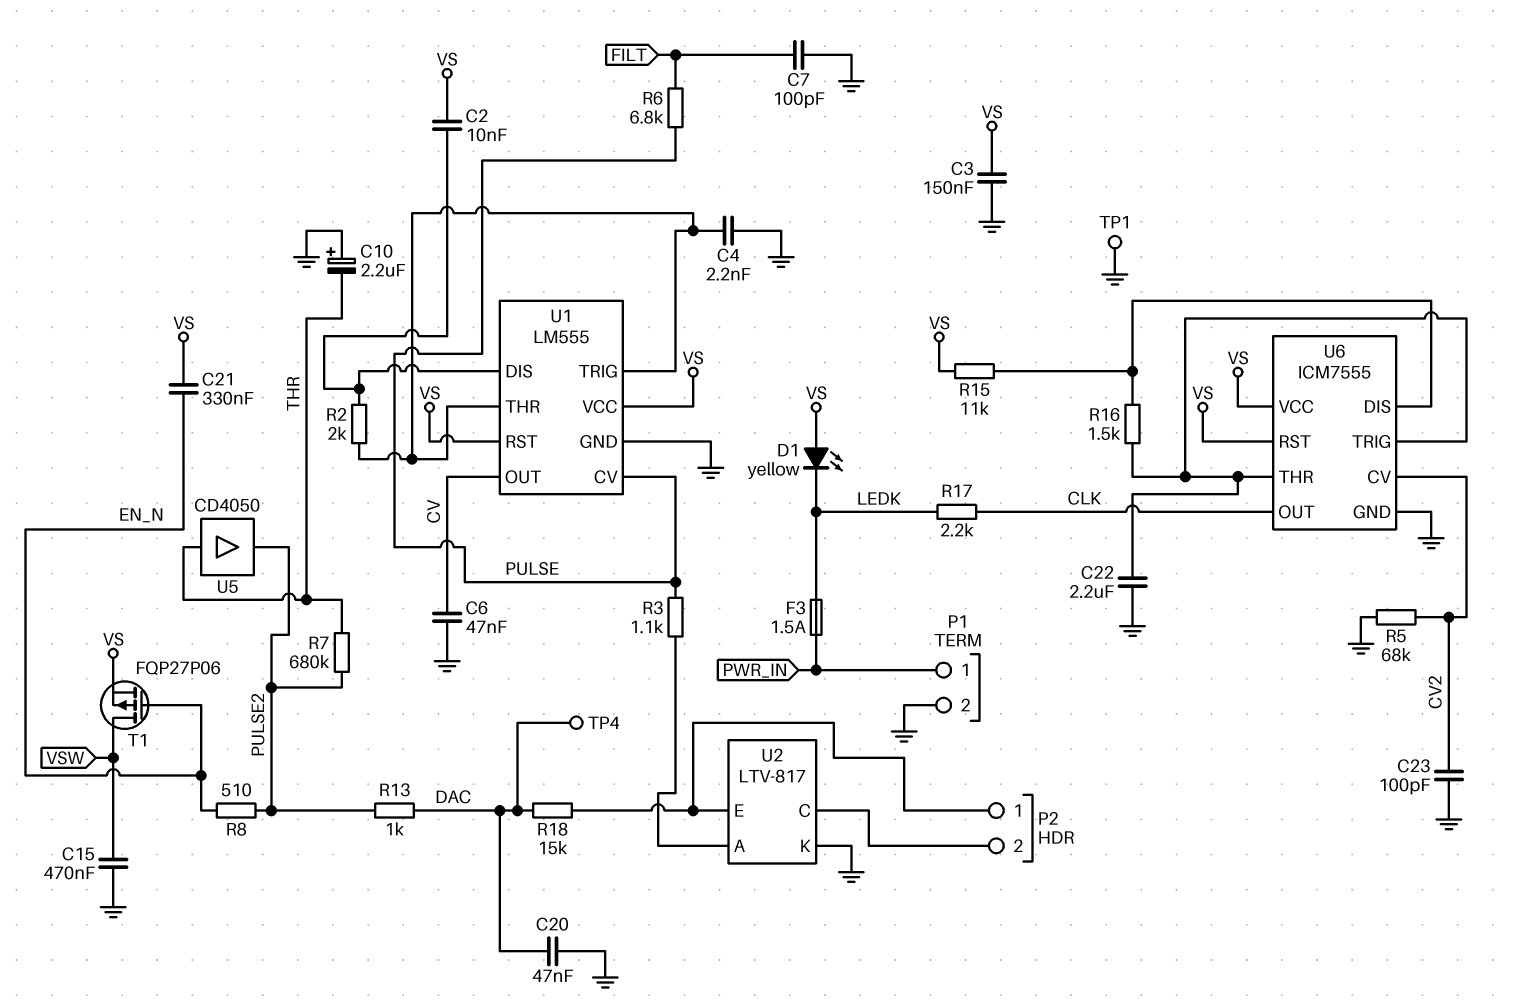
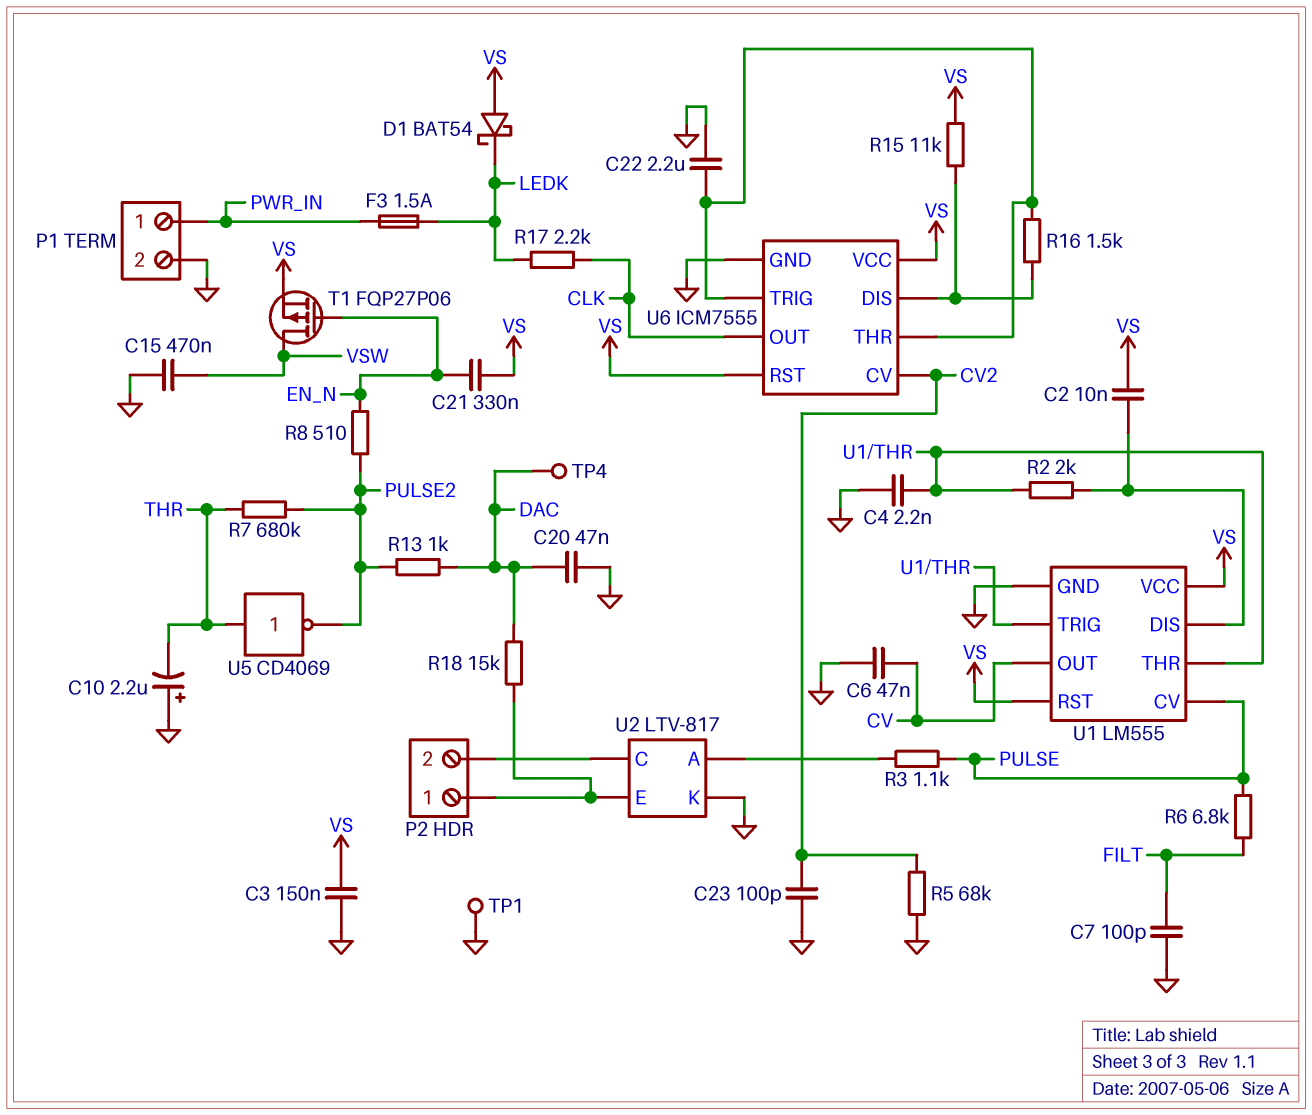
D1: LED yellow (A VS, K LEDK) -> schottky BAT54 (A VS, K LEDK)
U5: buffer CD4050 (in THR, out PULSE2) -> NOT CD4069 (in THR, out PULSE2)

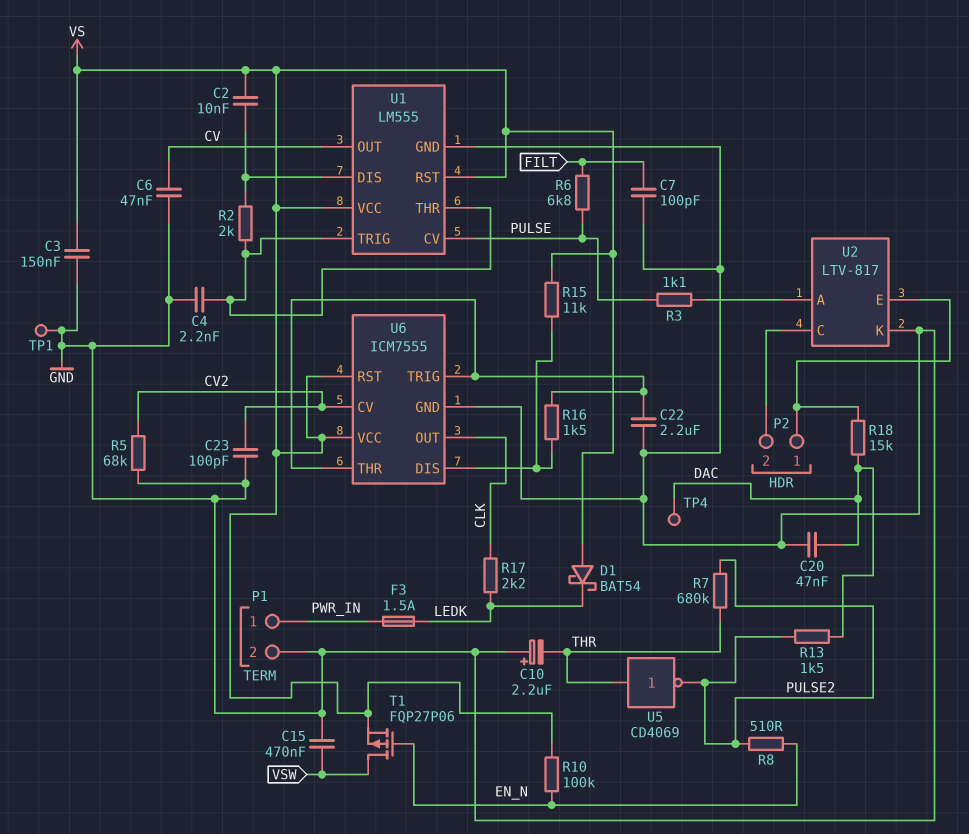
C21: 330nF (EN_N, VS) -> none
R10: none -> 100k (EN_N, VS)
R13: 1k (DAC, PULSE2) -> 1.5k (DAC, PULSE2)

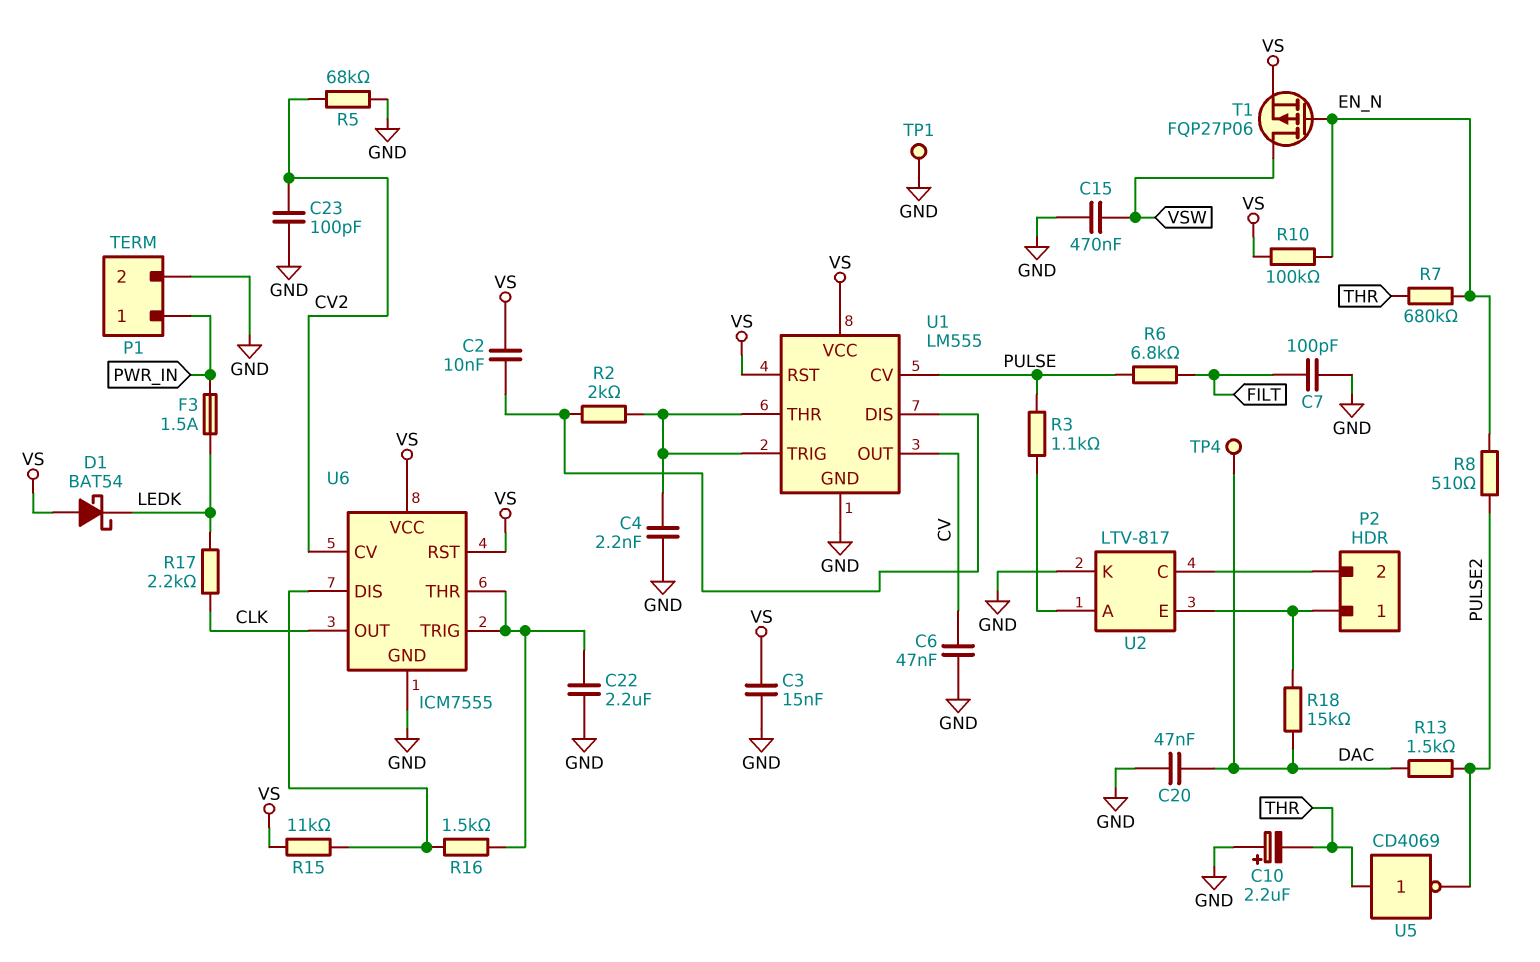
C3: 150nF (GND, VS) -> 15nF (GND, VS)
R7: 680k (PULSE2, THR) -> 680k (EN_N, THR)

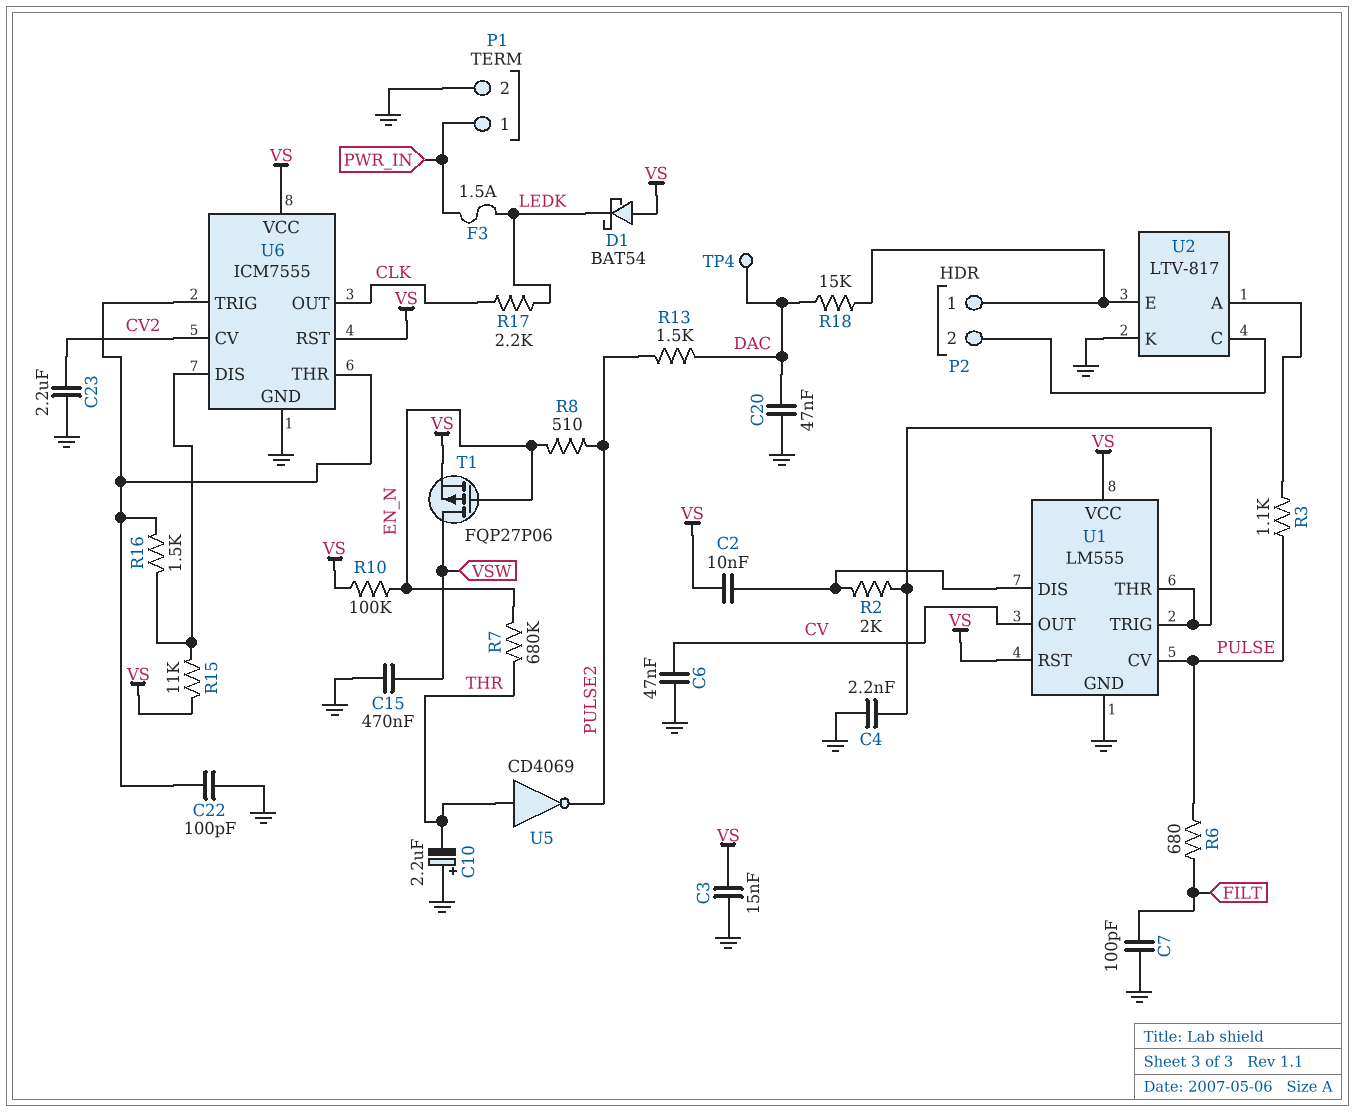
C22: 2.2uF (GND, U6/THR) -> 100pF (GND, U6/THR)
C23: 100pF (CV2, GND) -> 2.2uF (CV2, GND)
R5: 68k (CV2, GND) -> none
R6: 6.8k (FILT, PULSE) -> 680 (FILT, PULSE)
TP1: test point (GND) -> none

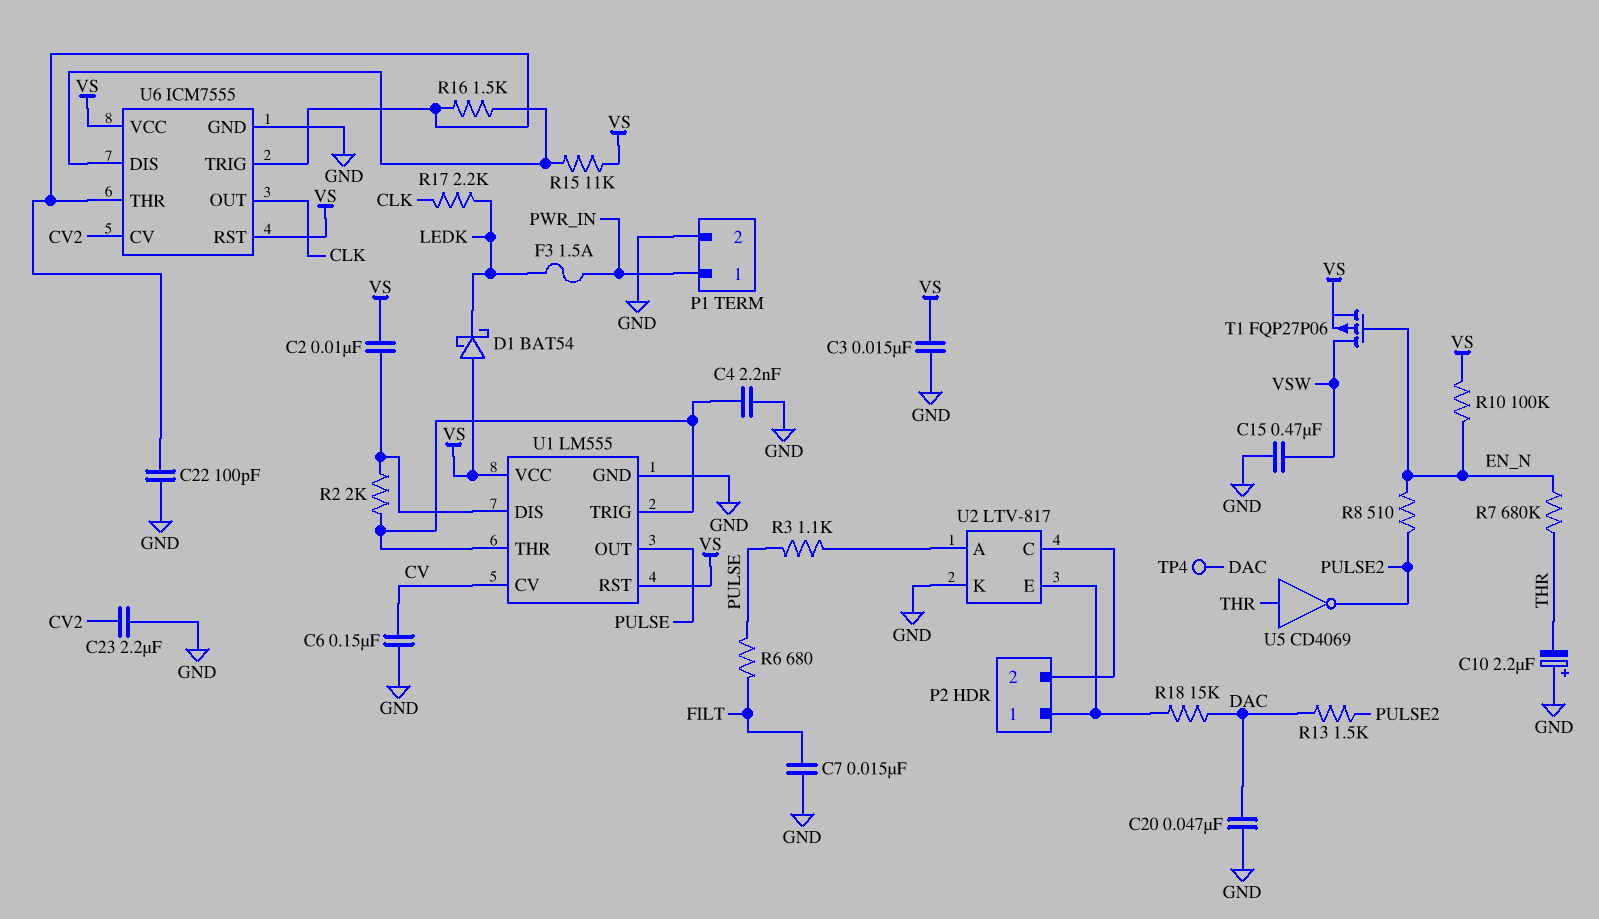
C6: 47nF (CV, GND) -> 150nF (CV, GND)
C7: 100pF (FILT, GND) -> 15nF (FILT, GND)
U1 pin CV: PULSE -> CV
U1 pin OUT: CV -> PULSE

